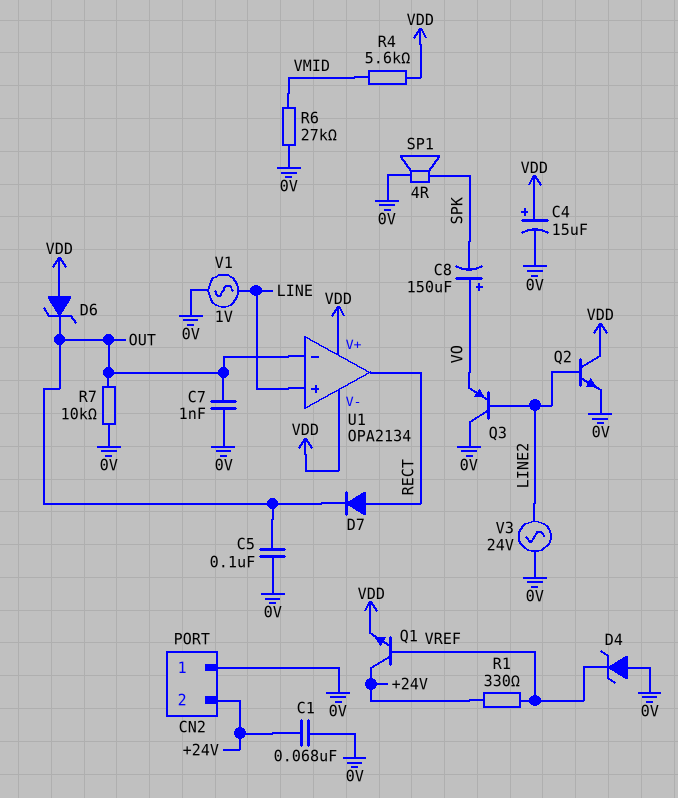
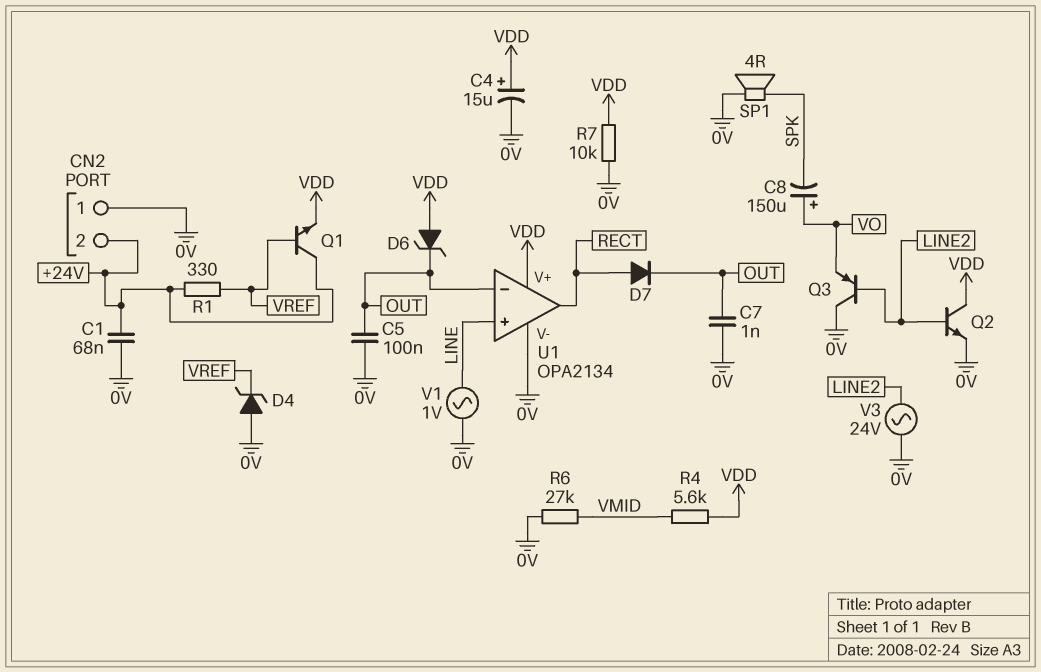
R7: 10k (0V, OUT) -> 10k (0V, VDD)
U1 pin V-: VDD -> 0V

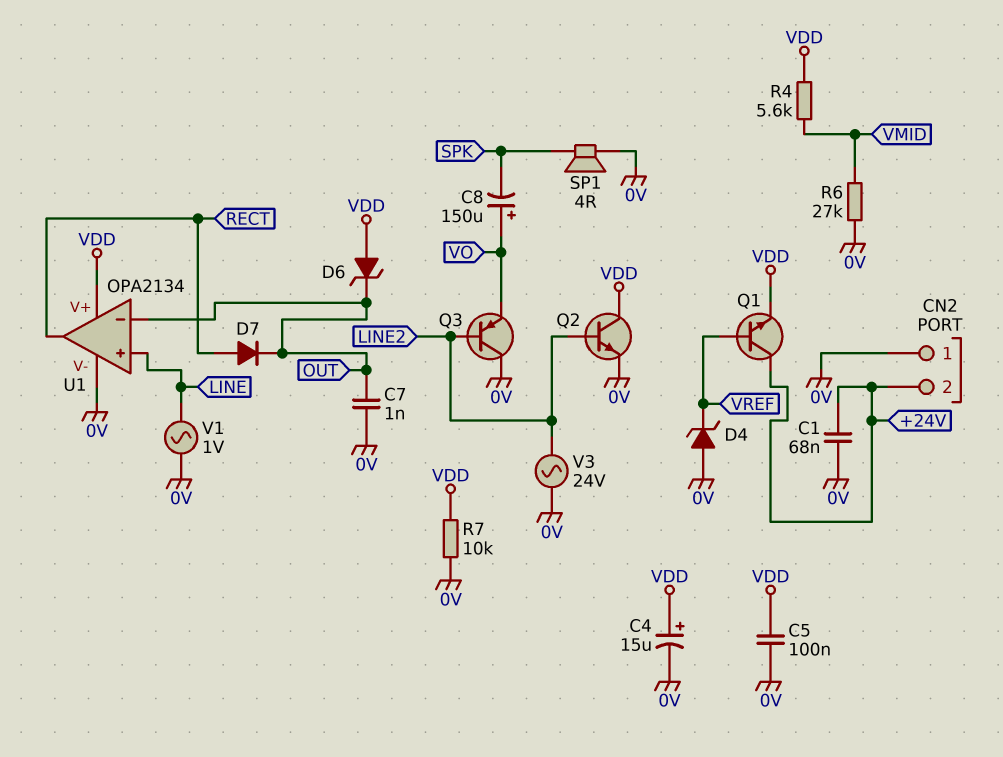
C5: 100nF (0V, OUT) -> 100nF (0V, VDD)
R1: 330 (+24V, VREF) -> none

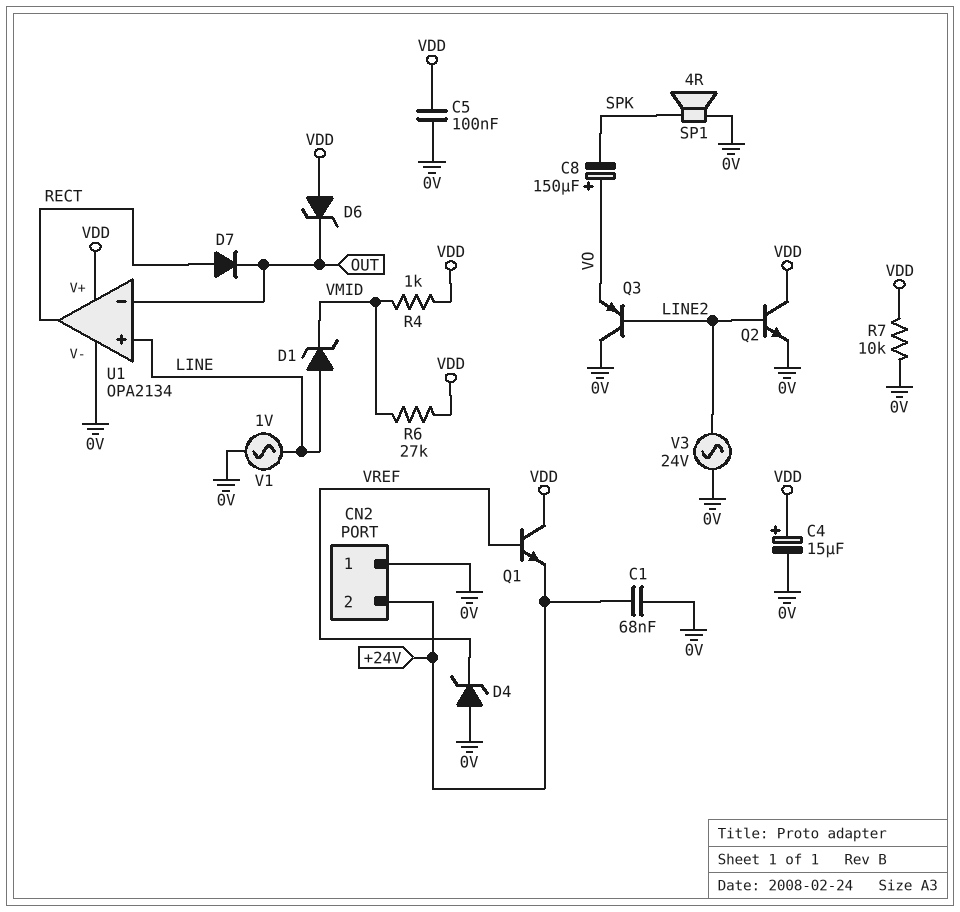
C7: 1nF (0V, OUT) -> none
D1: none -> zener (A LINE, K VMID)
Q1: NPN (B VREF, C +24V, E VDD) -> NPN (B VREF, C VDD, E +24V)
R4: 5.6k (VDD, VMID) -> 1k (VDD, VMID)
R6: 27k (0V, VMID) -> 27k (VDD, VMID)

